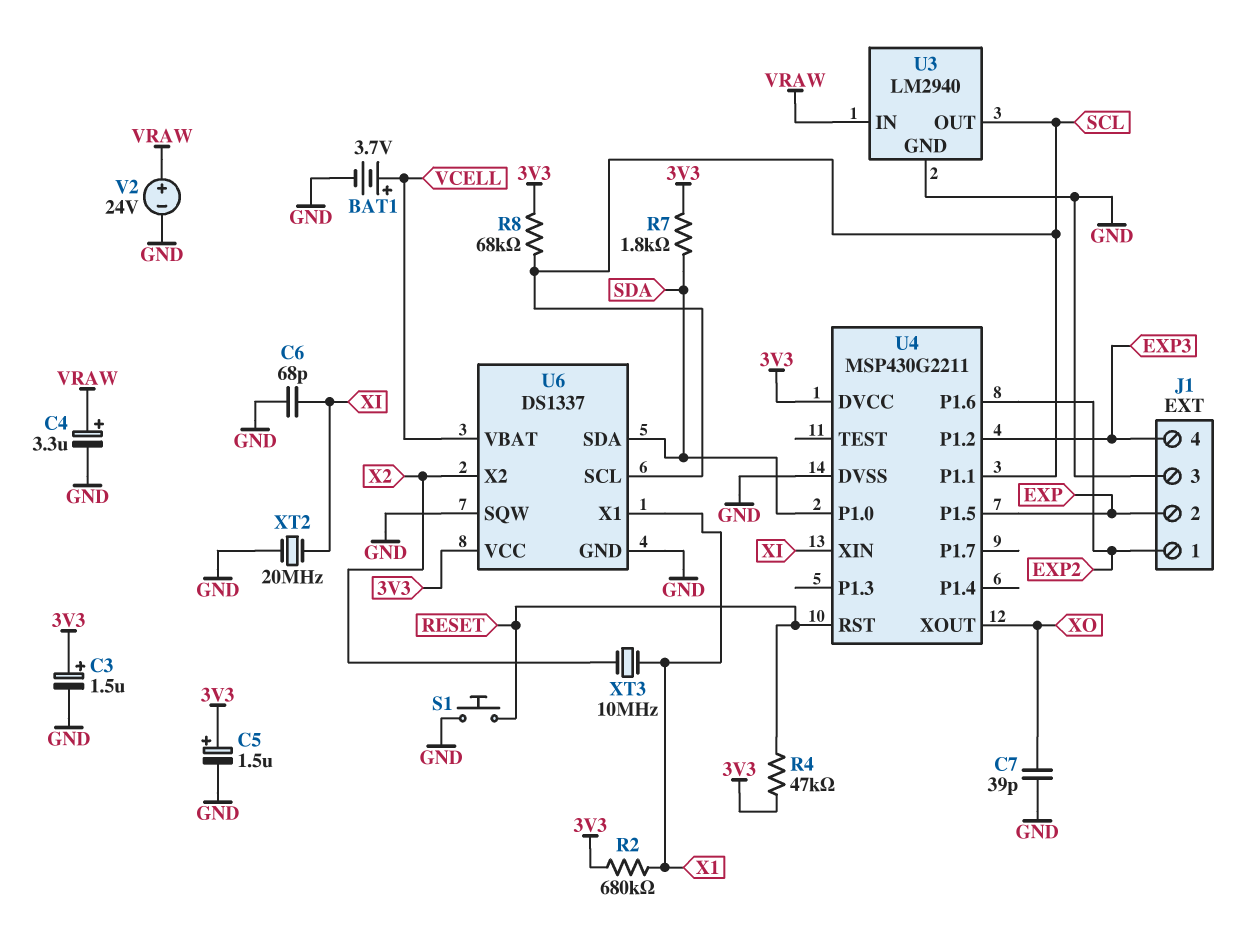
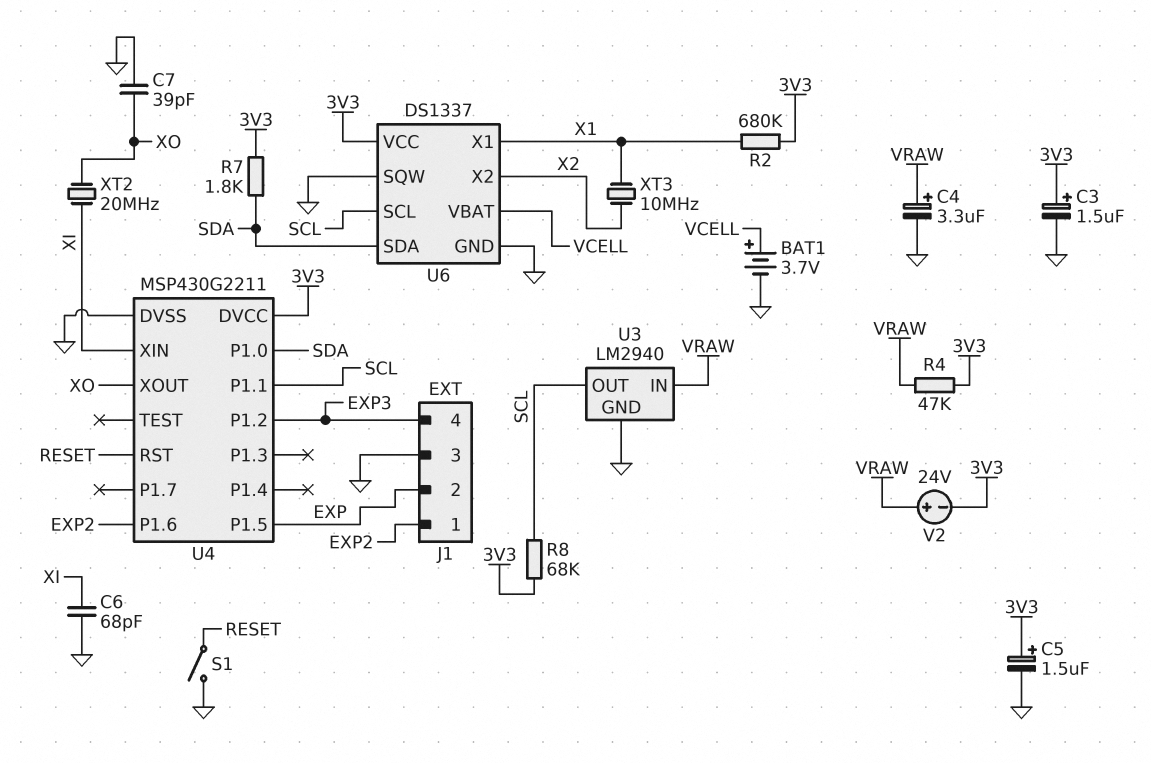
R4: 47k (3V3, RESET) -> 47k (3V3, VRAW)
S1: button (GND, RESET) -> switch (GND, RESET)
V2: 24V (plus VRAW, minus GND) -> 24V (plus VRAW, minus 3V3)
XT2: 20MHz (GND, XI) -> 20MHz (XI, XO)

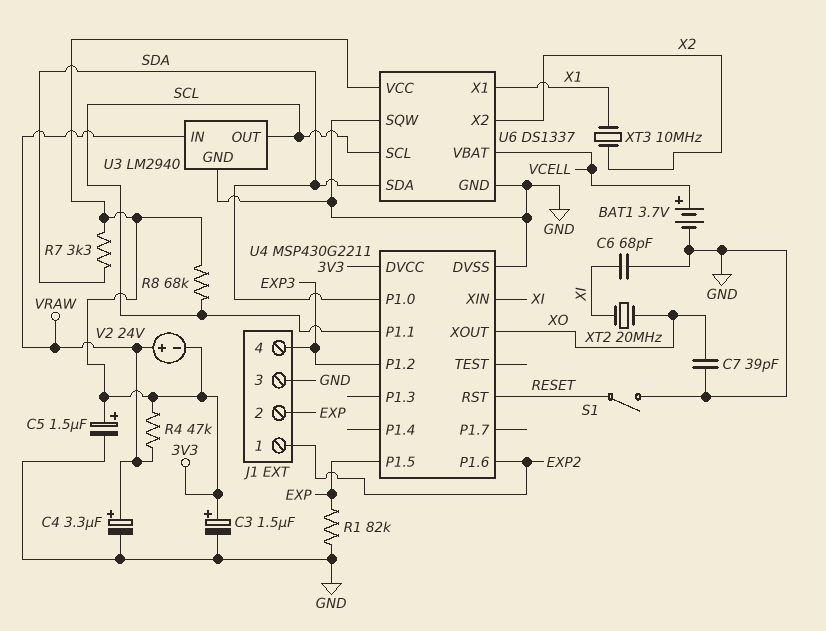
R1: none -> 82k (EXP, GND)
R2: 680k (3V3, X1) -> none
R7: 1.8k (3V3, SDA) -> 3.3k (3V3, SDA)

